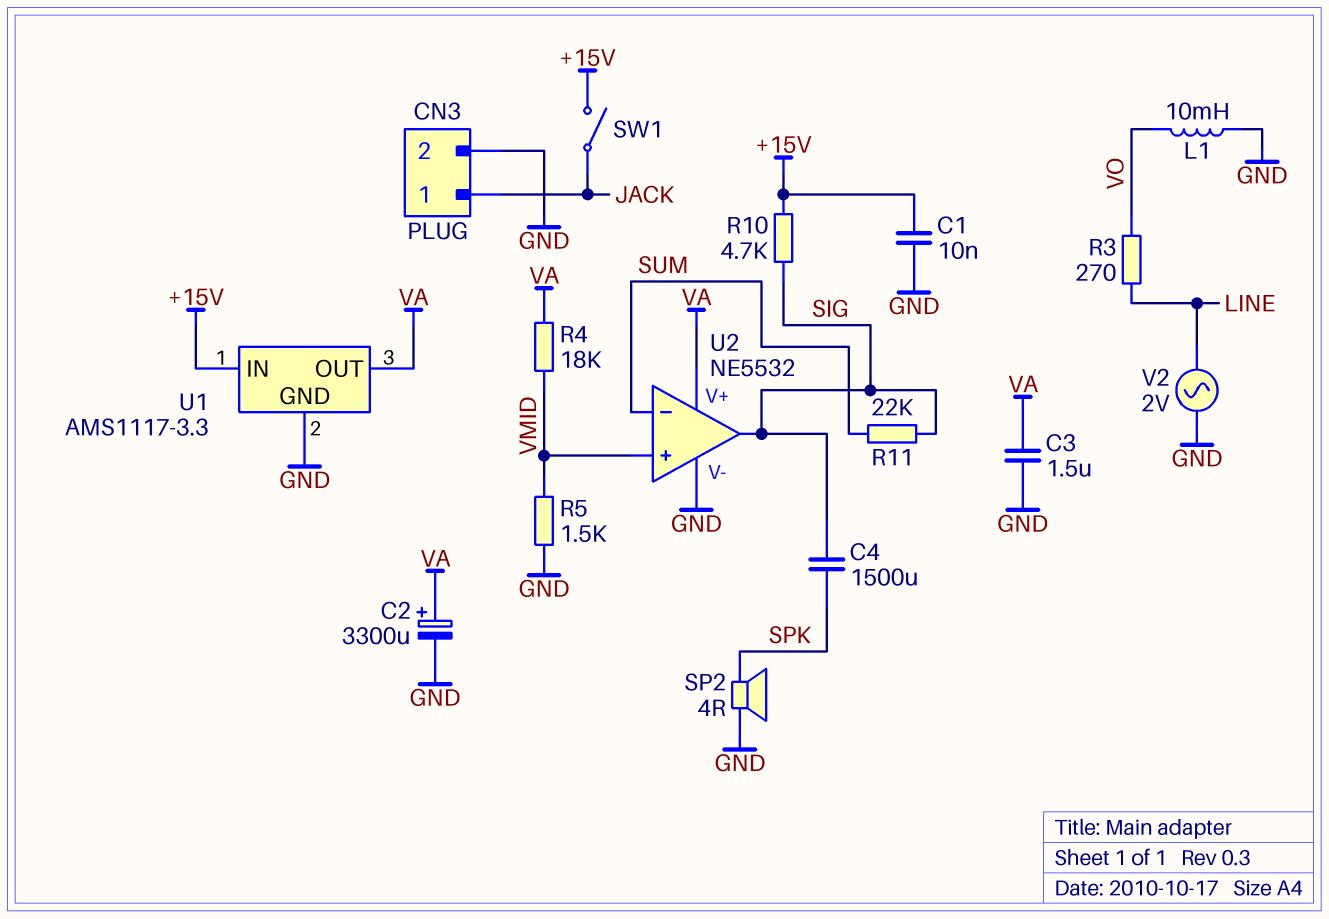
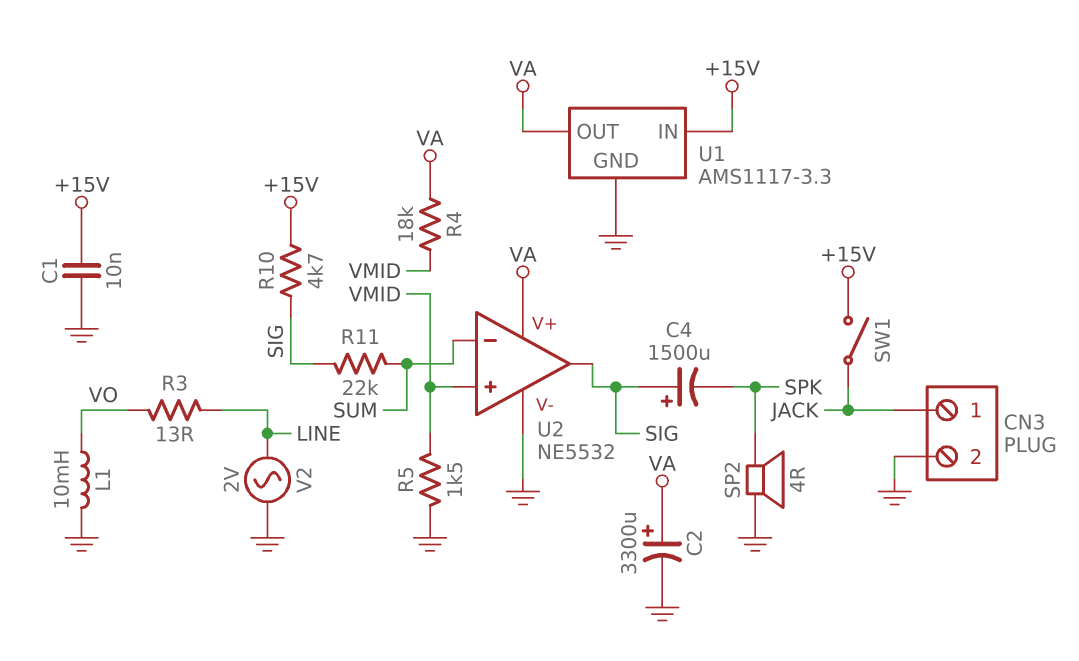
C3: 1.5uF (GND, VA) -> none
C4: 1500uF (SIG, SPK) -> 1500uF (plus SIG, minus SPK)
R3: 270 (LINE, VO) -> 13 (LINE, VO)

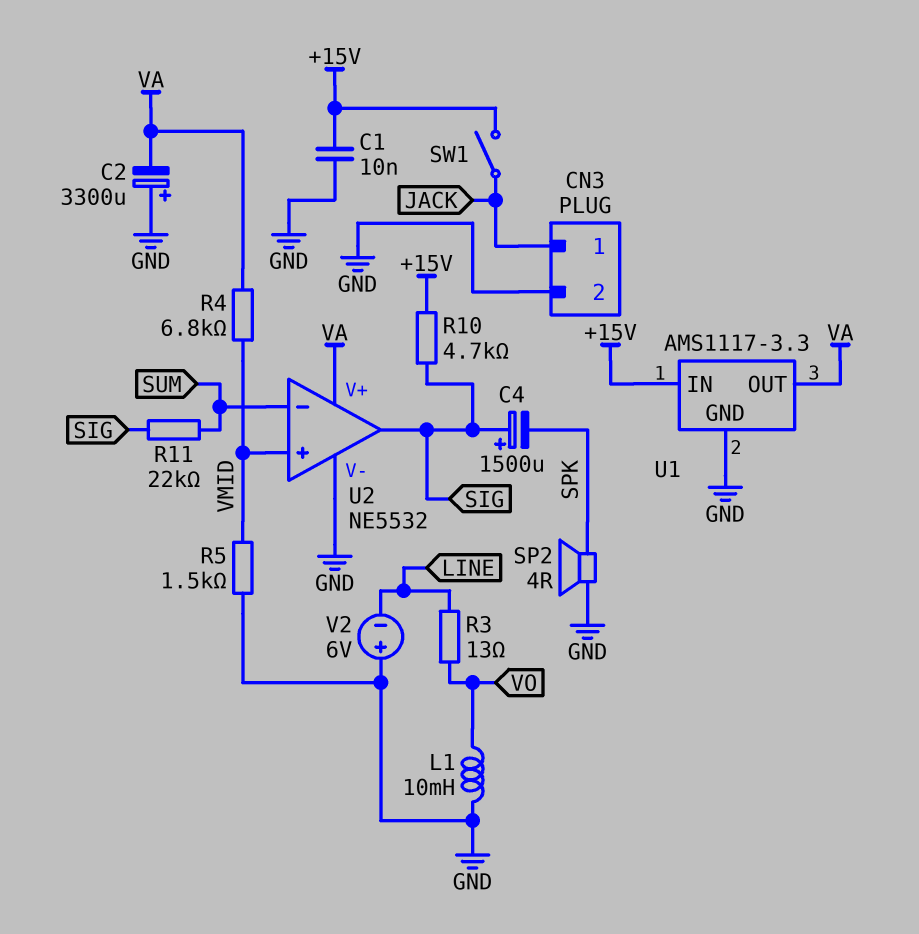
C2: 3300uF (plus VA, minus GND) -> 3300uF (plus GND, minus VA)
R4: 18k (VA, VMID) -> 6.8k (VA, VMID)
V2: AC 2V (GND, LINE) -> 6V (plus GND, minus LINE)

